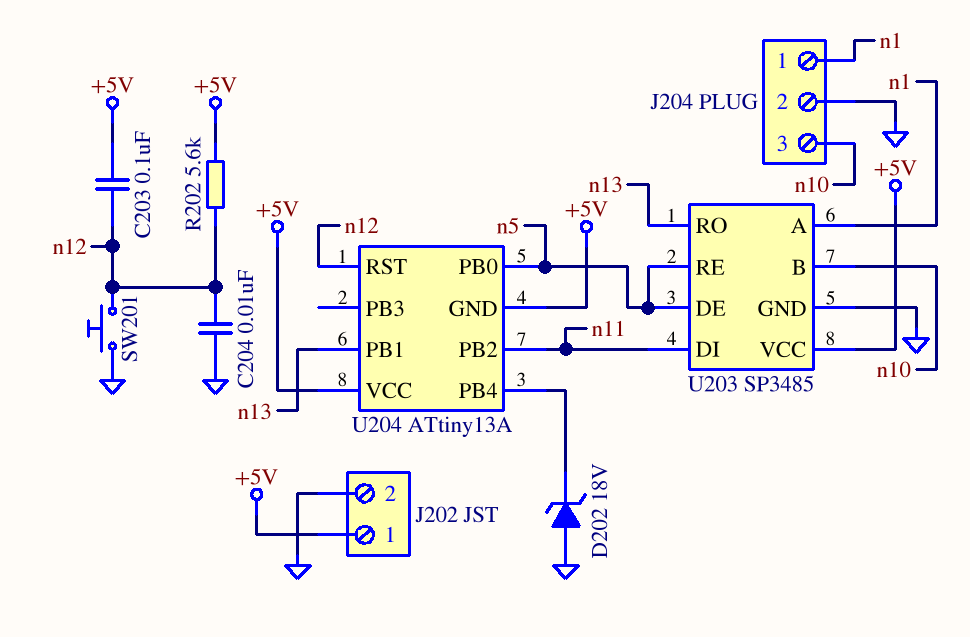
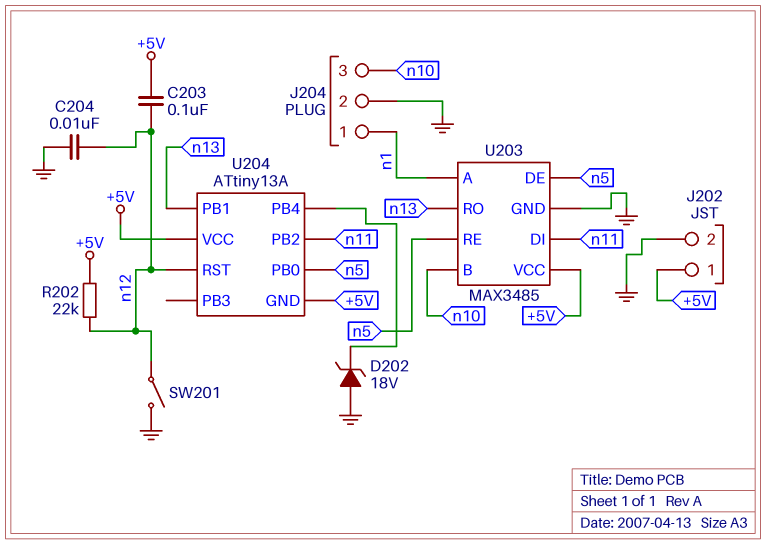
R202: 5.6k (+5V, n12) -> 22k (+5V, n12)
SW201: button (GND, n12) -> switch (GND, n12)
U203: SP3485 -> MAX3485

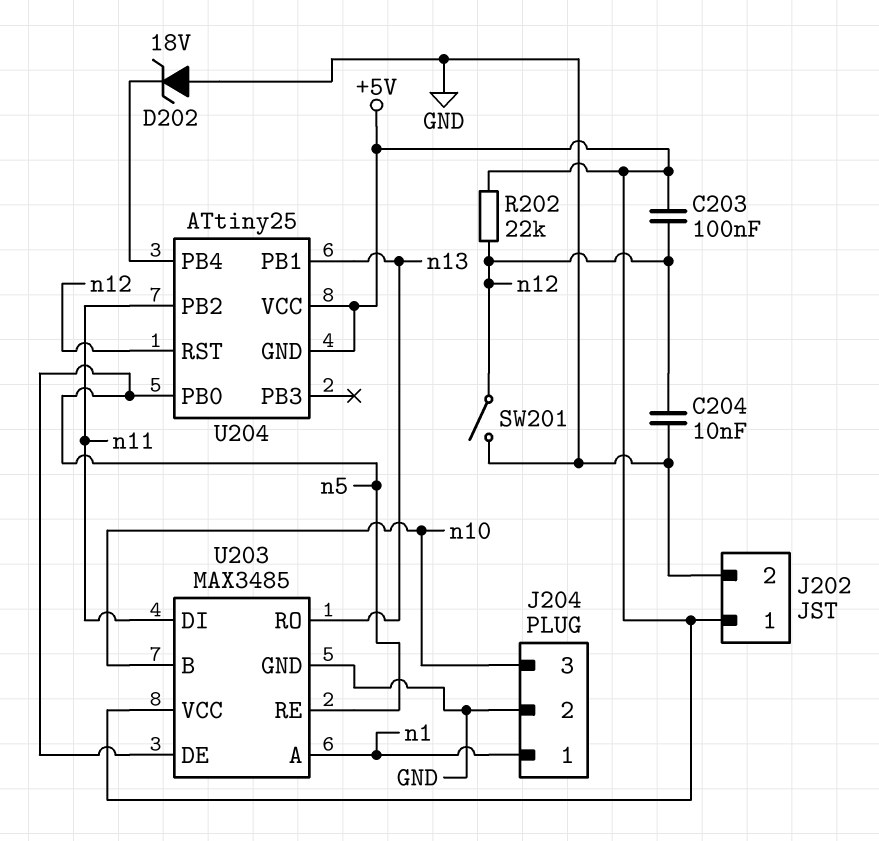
U204: ATtiny13A -> ATtiny25

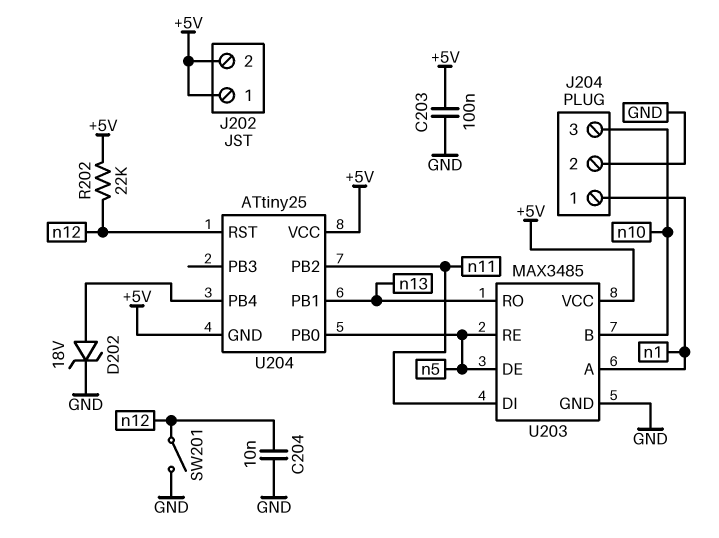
C203: 100nF (+5V, n12) -> 100nF (+5V, GND)
D202: zener 18V (A GND, K U204/PB4) -> zener 18V (A U204/PB4, K GND)
J202 pin 2: GND -> +5V

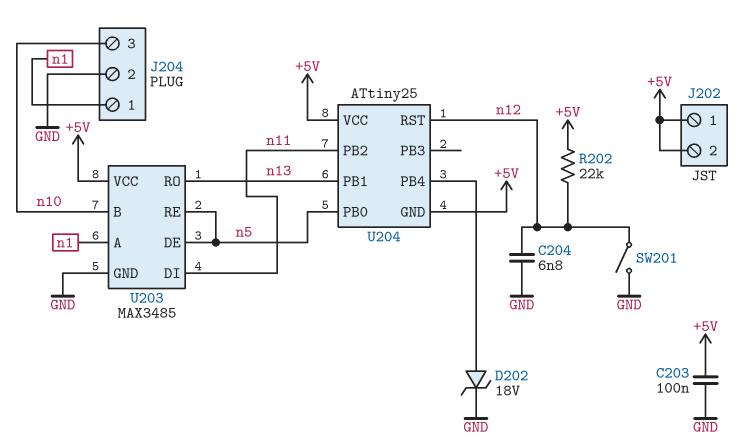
C204: 10nF (GND, n12) -> 6.8nF (GND, n12)

